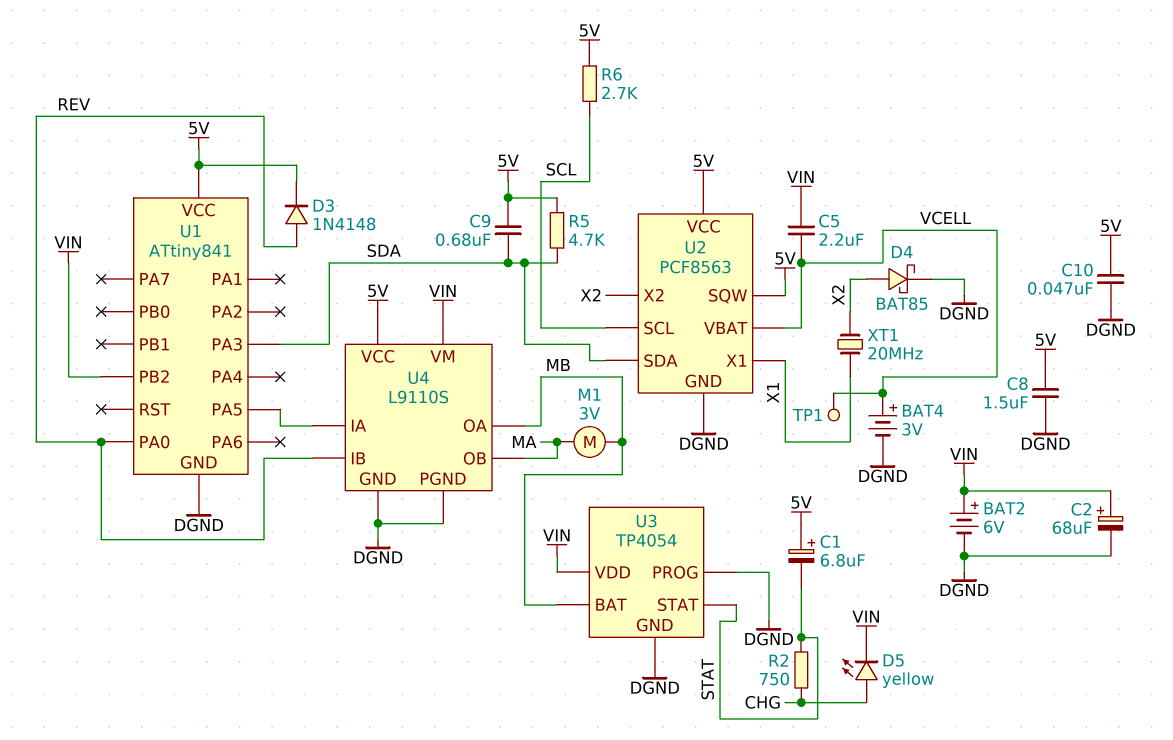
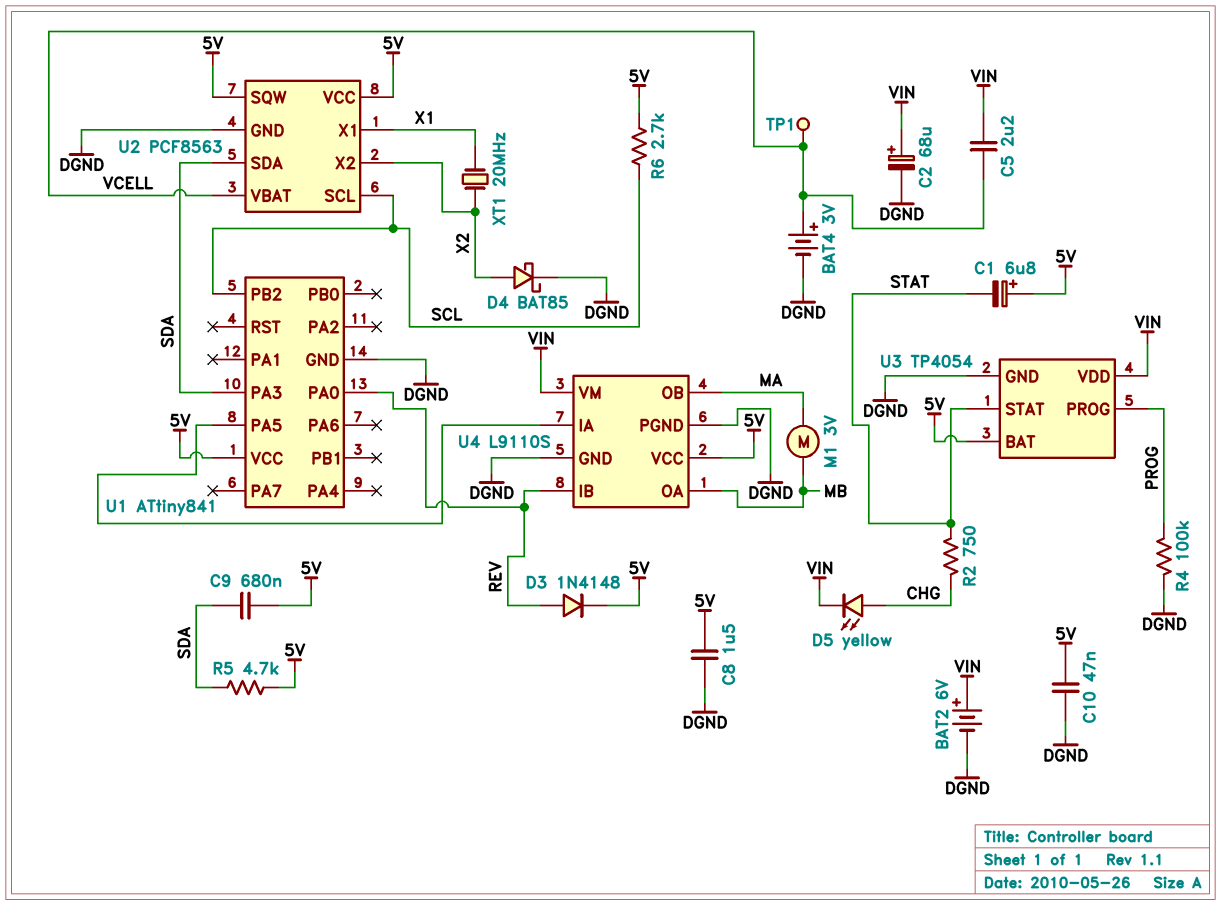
R4: none -> 100k (DGND, PROG)
U1 pin PB2: VIN -> SCL
U3 pin BAT: MB -> 5V
U3 pin PROG: DGND -> PROG

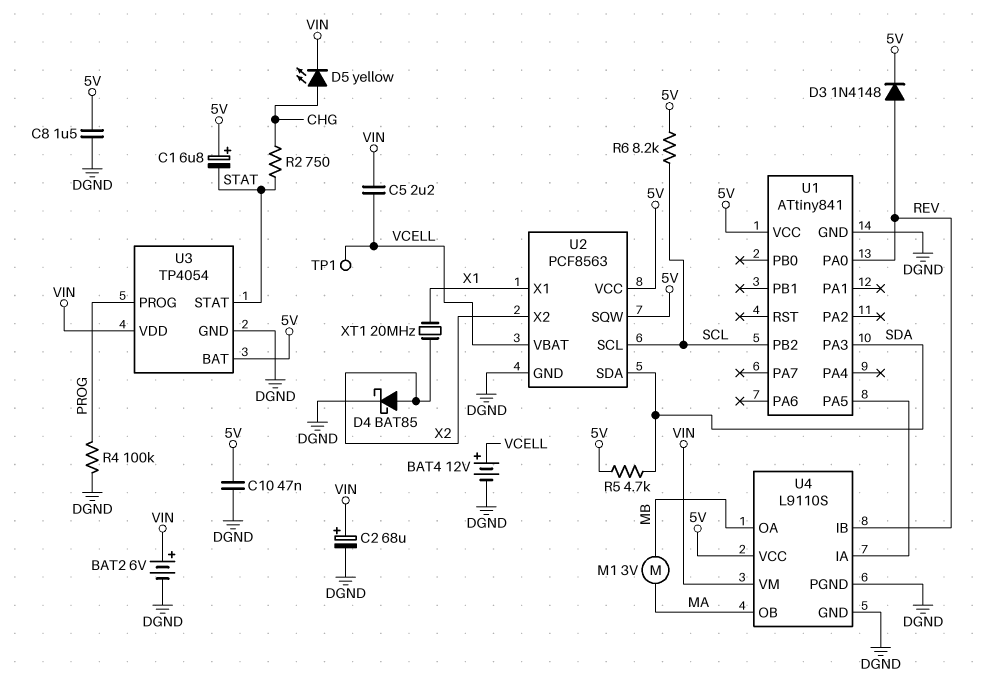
BAT4: 3V (plus VCELL, minus DGND) -> 12V (plus VCELL, minus DGND)
C9: 680nF (5V, SDA) -> none
R6: 2.7k (5V, SCL) -> 8.2k (5V, SCL)

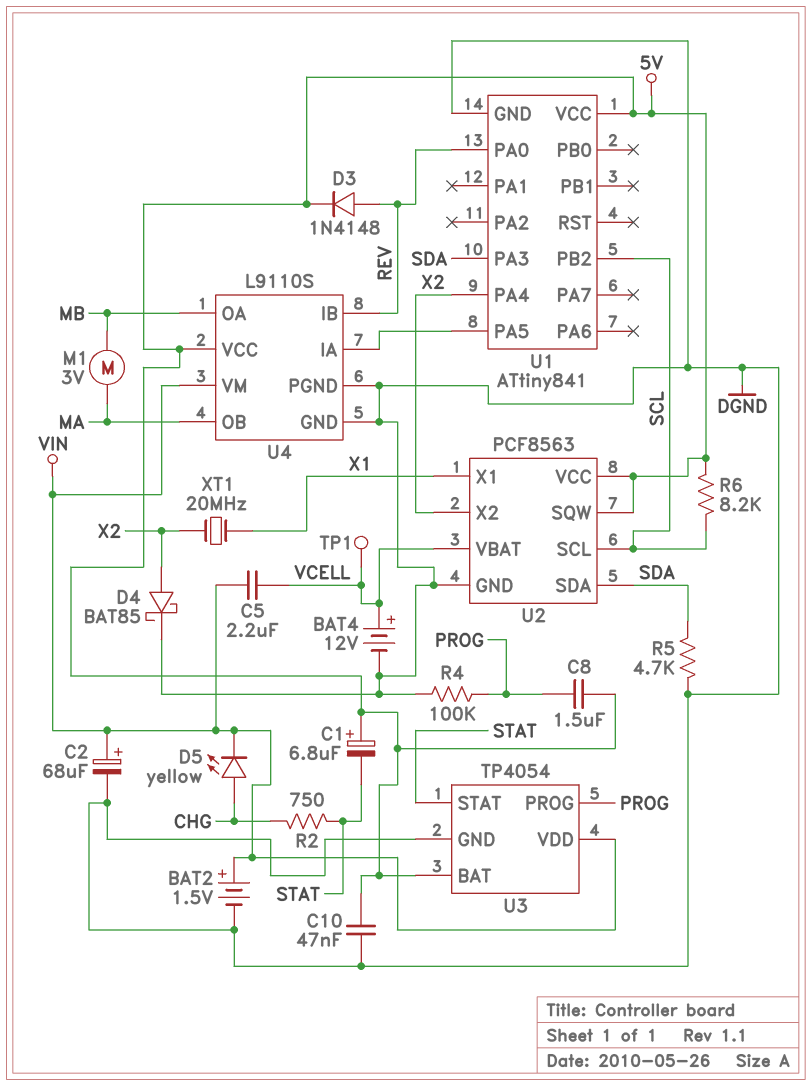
BAT2: 6V (plus VIN, minus DGND) -> 1.5V (plus VIN, minus DGND)
C8: 1.5uF (5V, DGND) -> 1.5uF (5V, PROG)
R5: 4.7k (5V, SDA) -> 4.7k (DGND, SDA)
U1 pin PA4: none -> X2

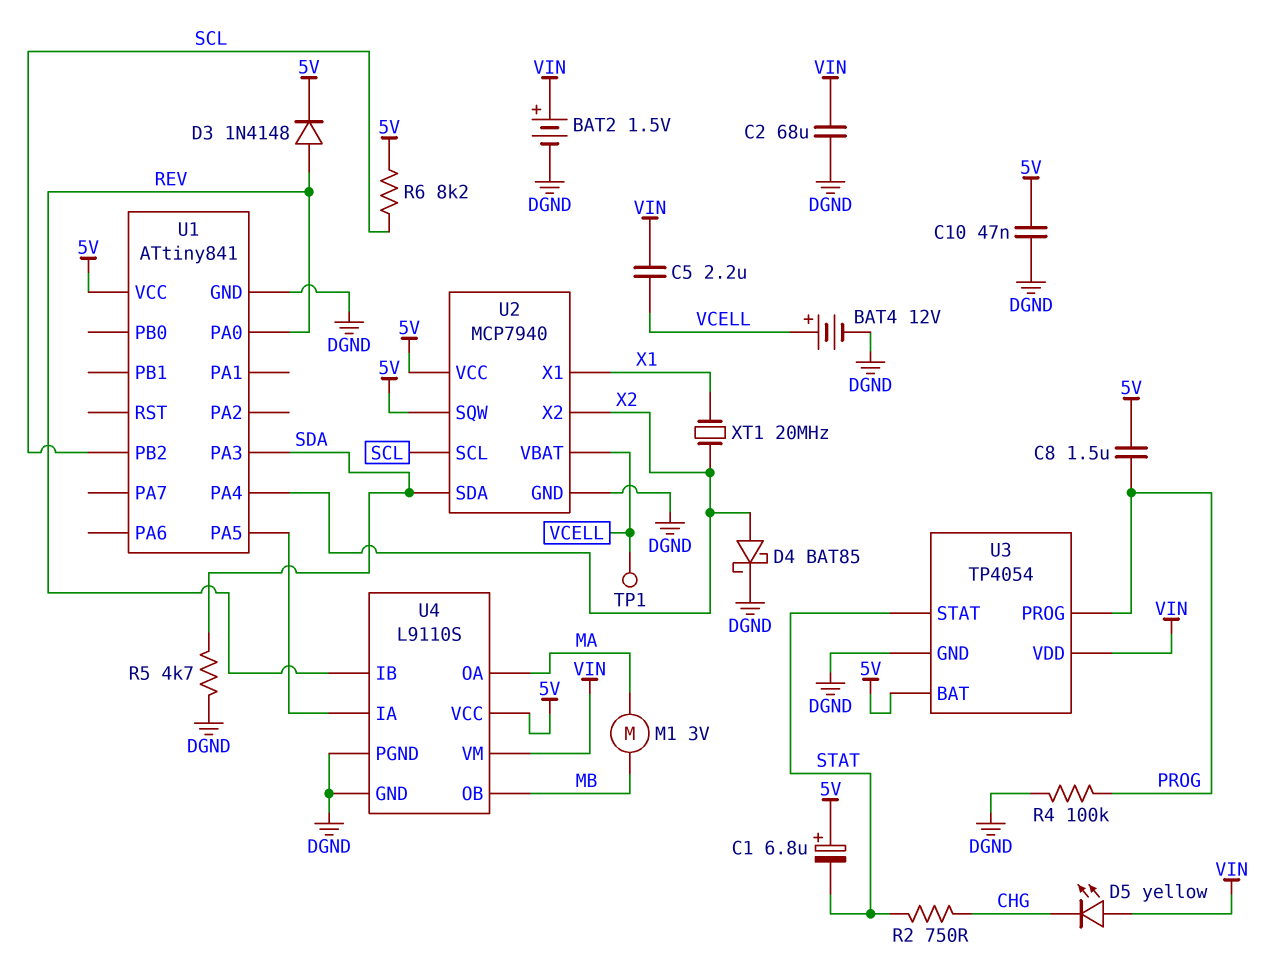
C2: 68uF (plus VIN, minus DGND) -> 68uF (DGND, VIN)
D5: LED yellow (A CHG, K VIN) -> LED yellow (A VIN, K CHG)
U2: PCF8563 -> MCP7940
U4 pin OA: MB -> MA
U4 pin OB: MA -> MB

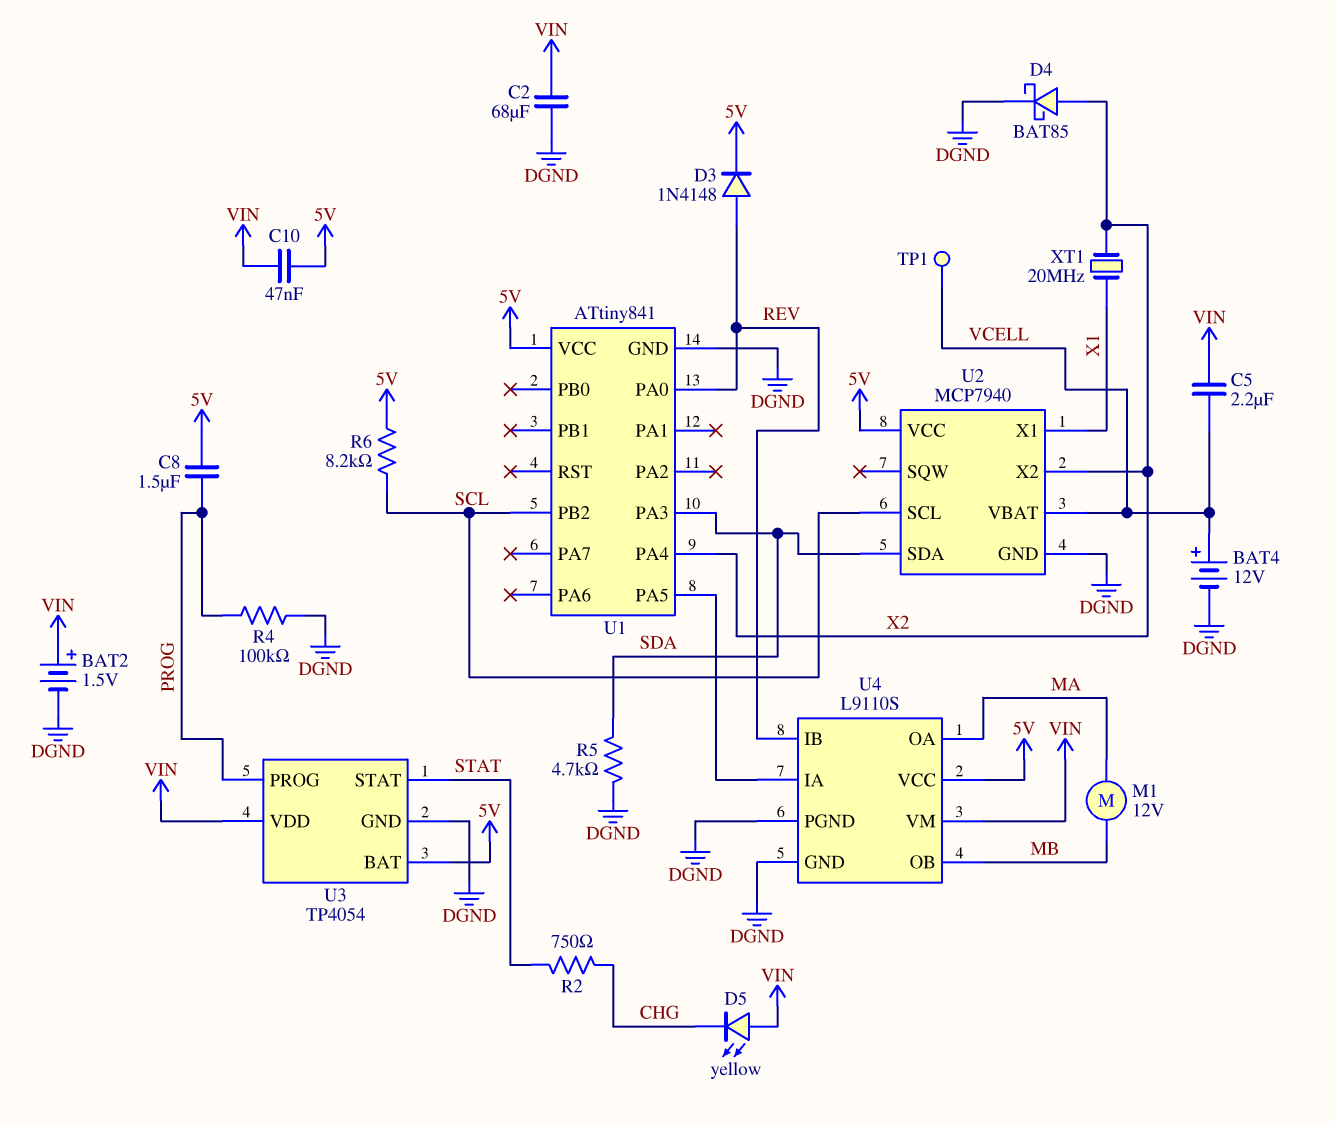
C1: 6.8uF (plus 5V, minus STAT) -> none
C10: 47nF (5V, DGND) -> 47nF (5V, VIN)
M1: motor 3V (MA, MB) -> motor 12V (MA, MB)
U2 pin SQW: 5V -> none

